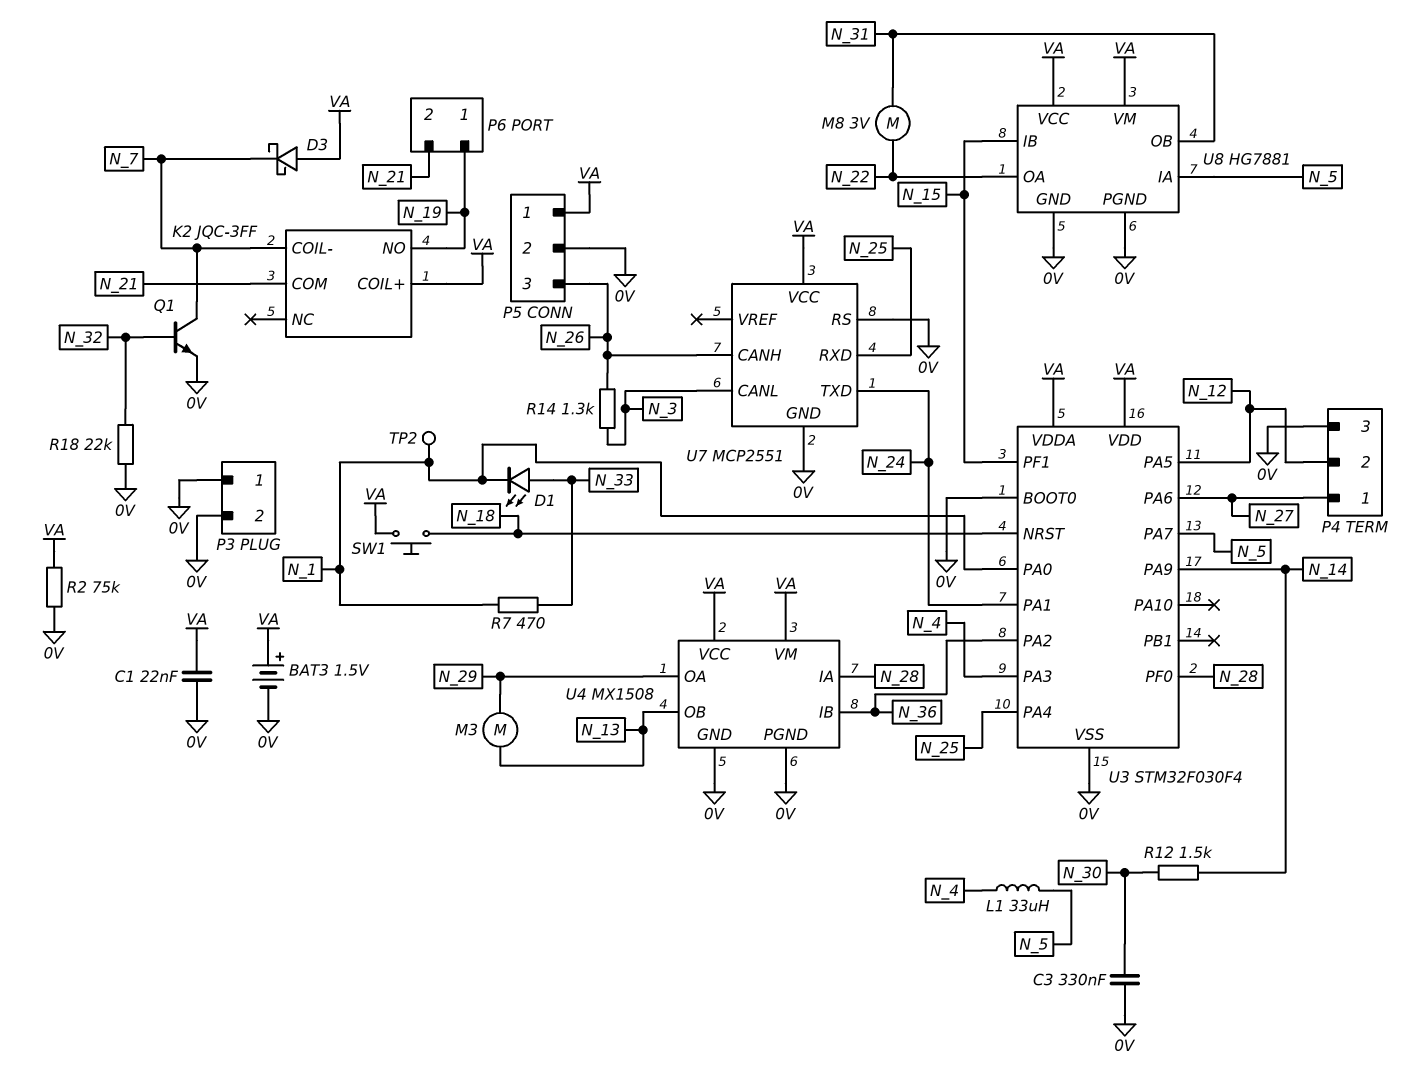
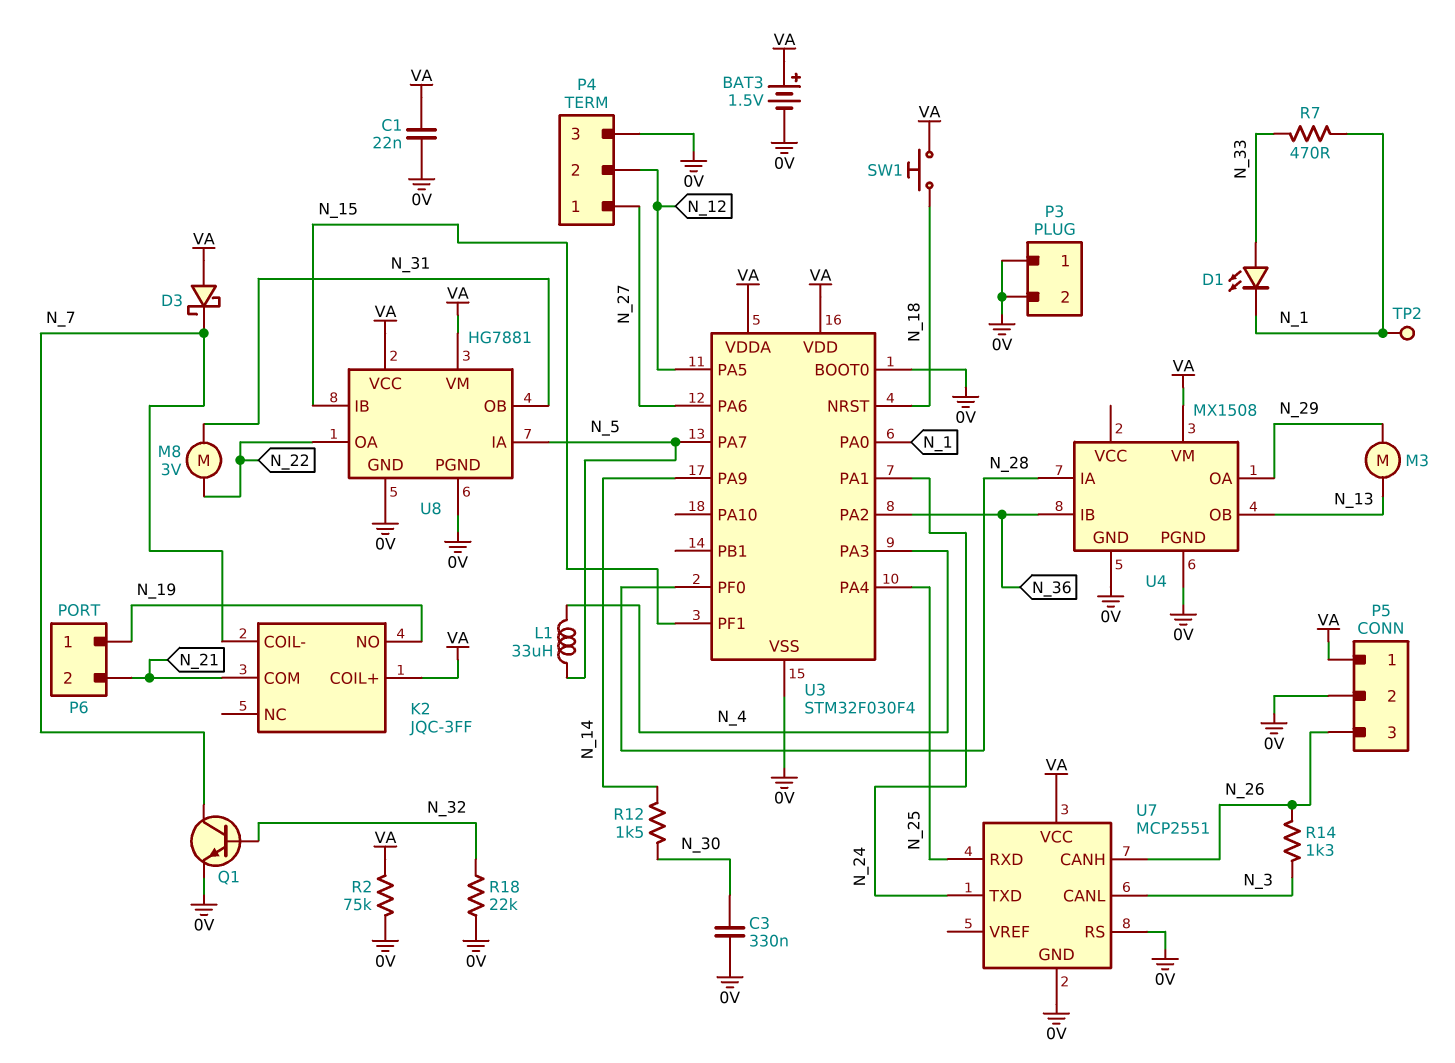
U4 pin VCC: VA -> none

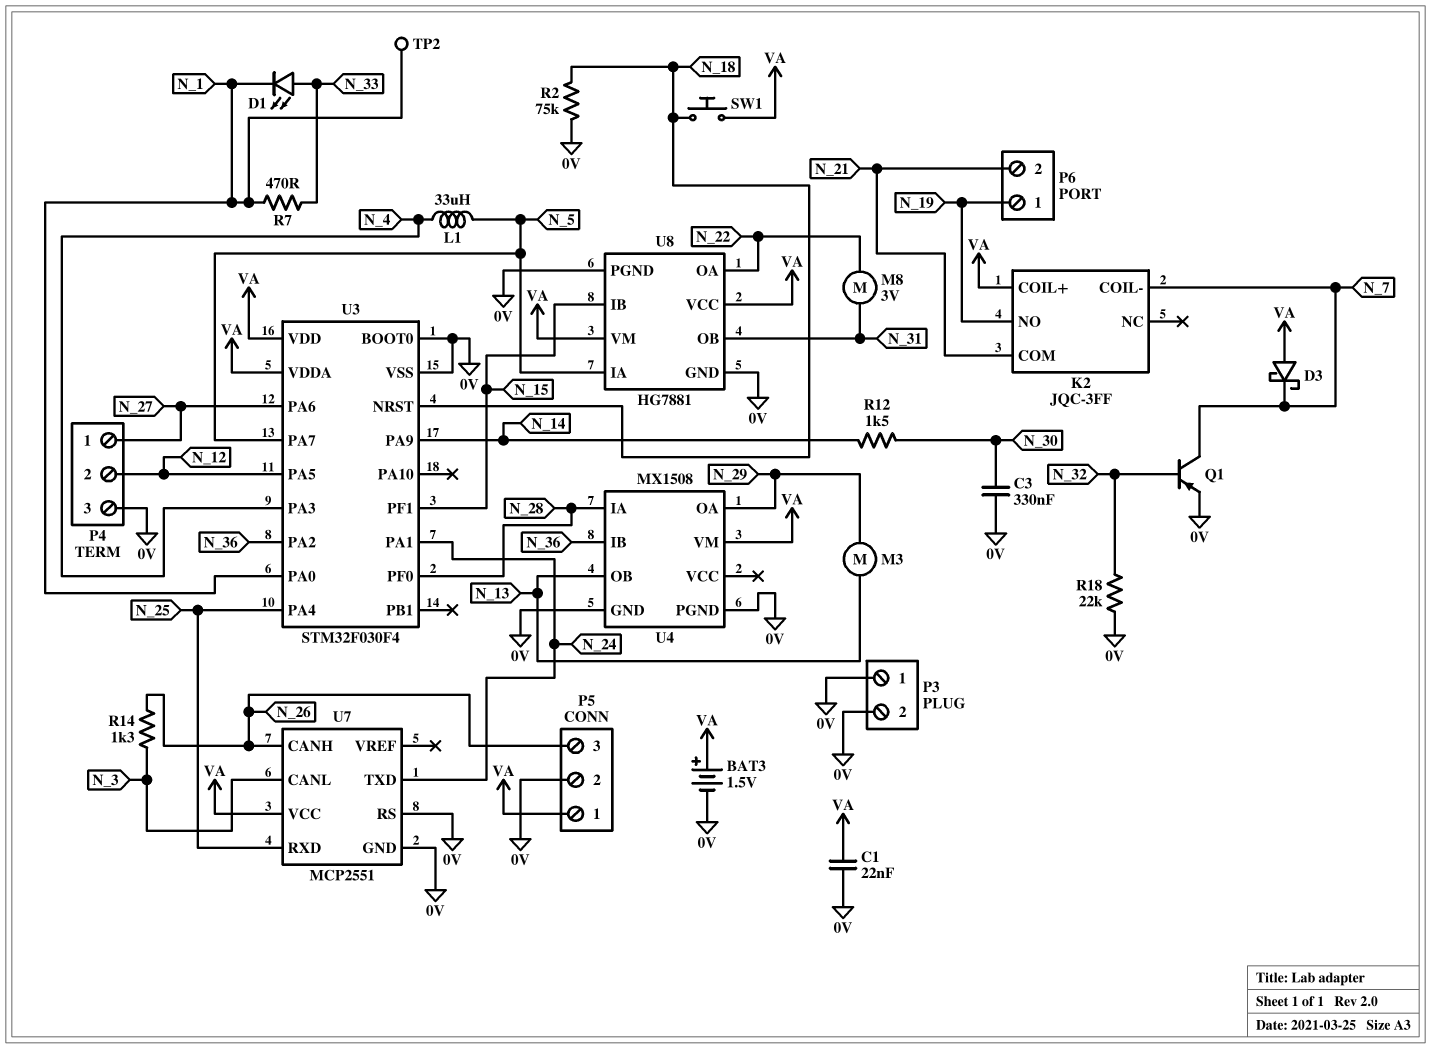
Q1: NPN (B N_32, C N_7, E 0V) -> PNP (B N_32, C N_7, E 0V)
R2: 75k (0V, VA) -> 75k (0V, N_18)

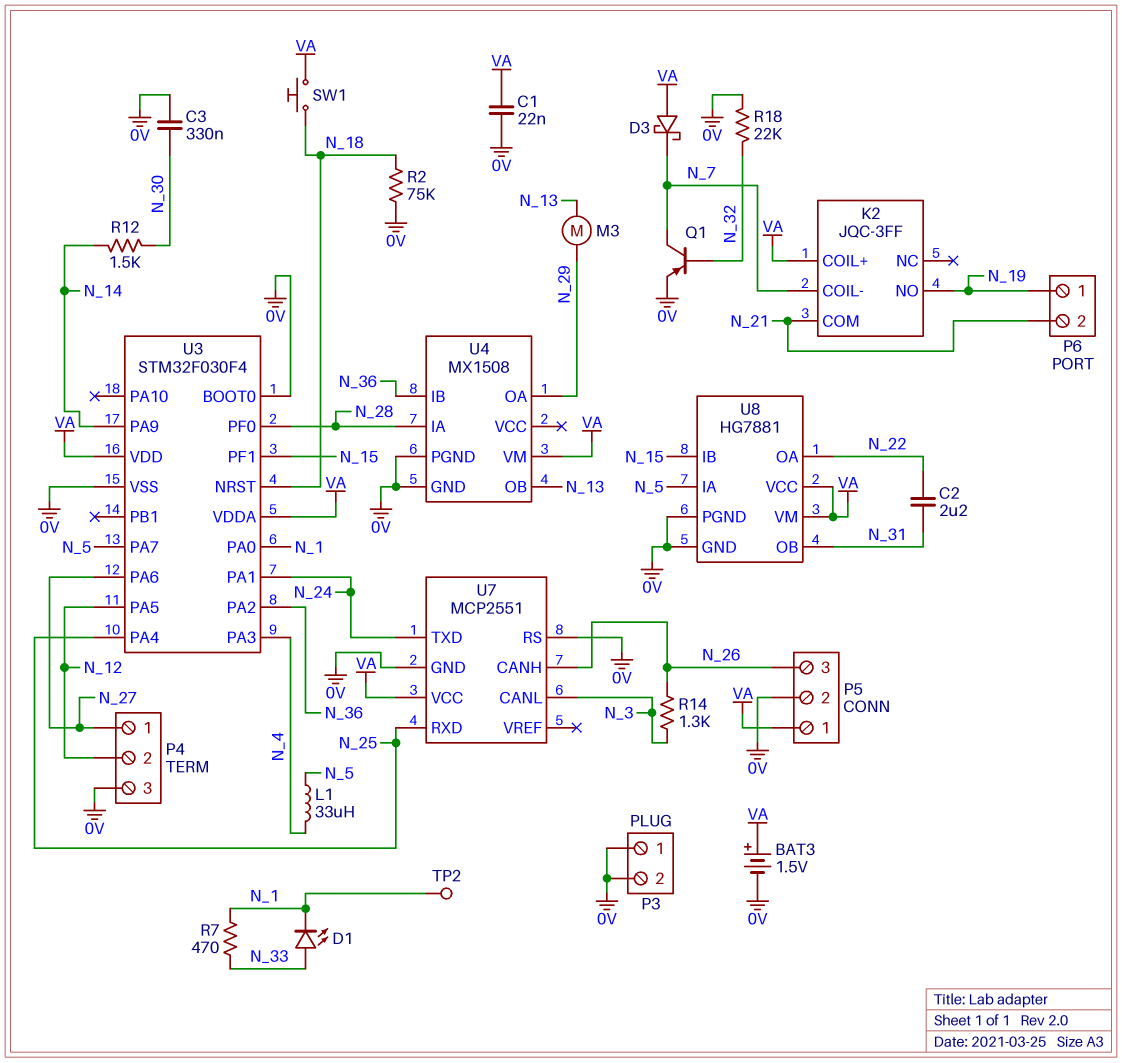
C2: none -> 2.2uF (N_22, N_31)
M8: motor 3V (N_22, N_31) -> none

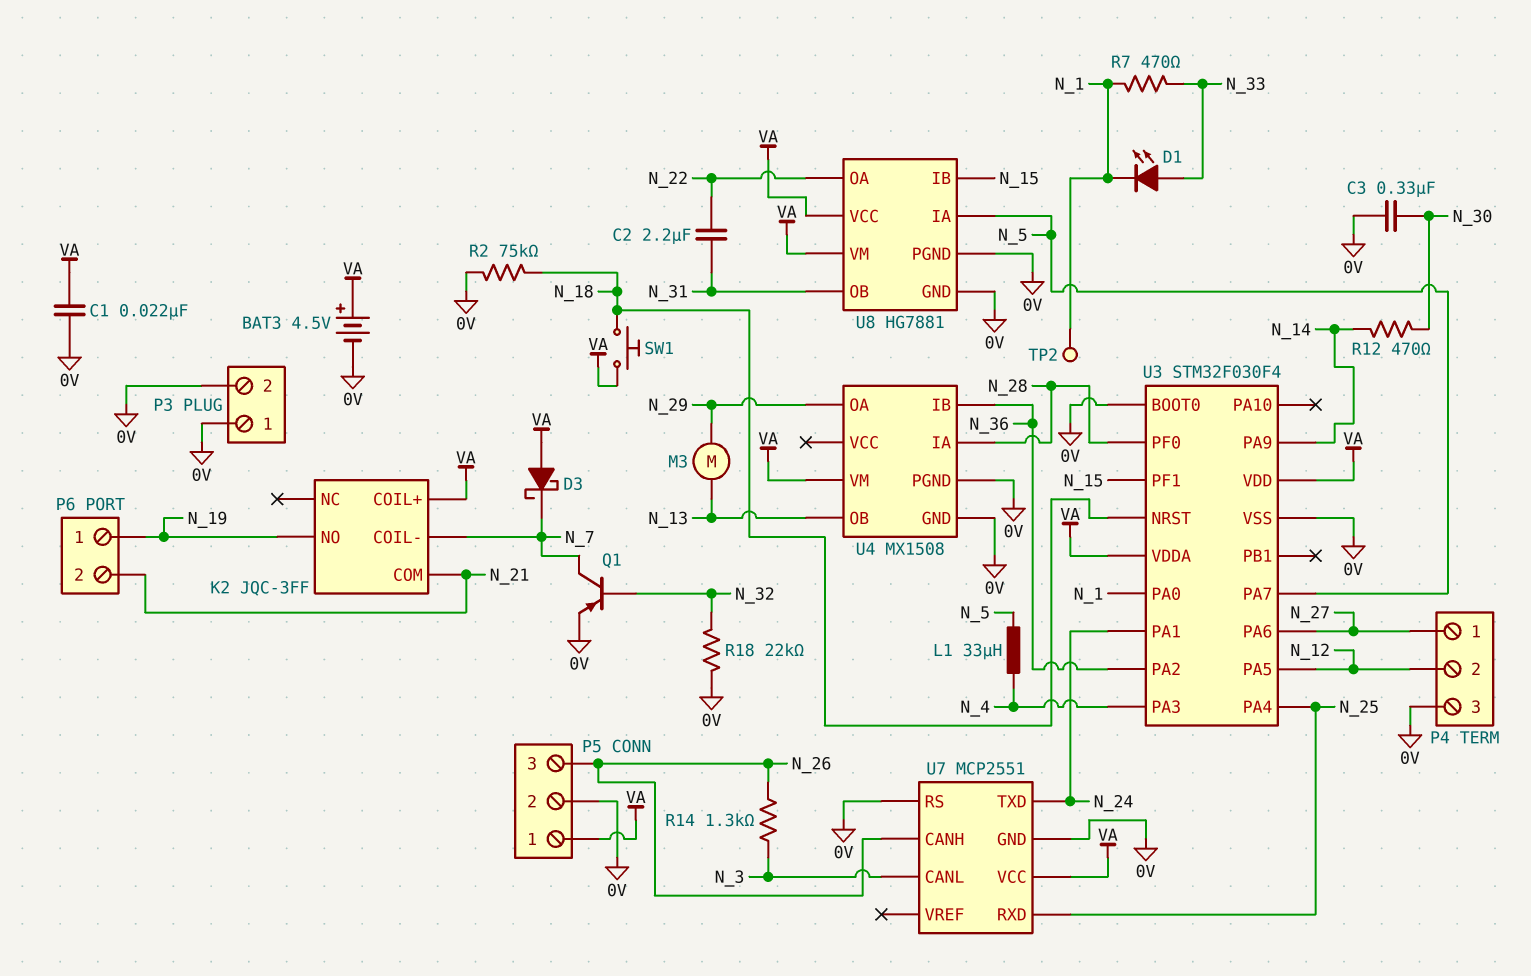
BAT3: 1.5V (plus VA, minus 0V) -> 4.5V (plus VA, minus 0V)
R12: 1.5k (N_14, N_30) -> 470 (N_14, N_30)

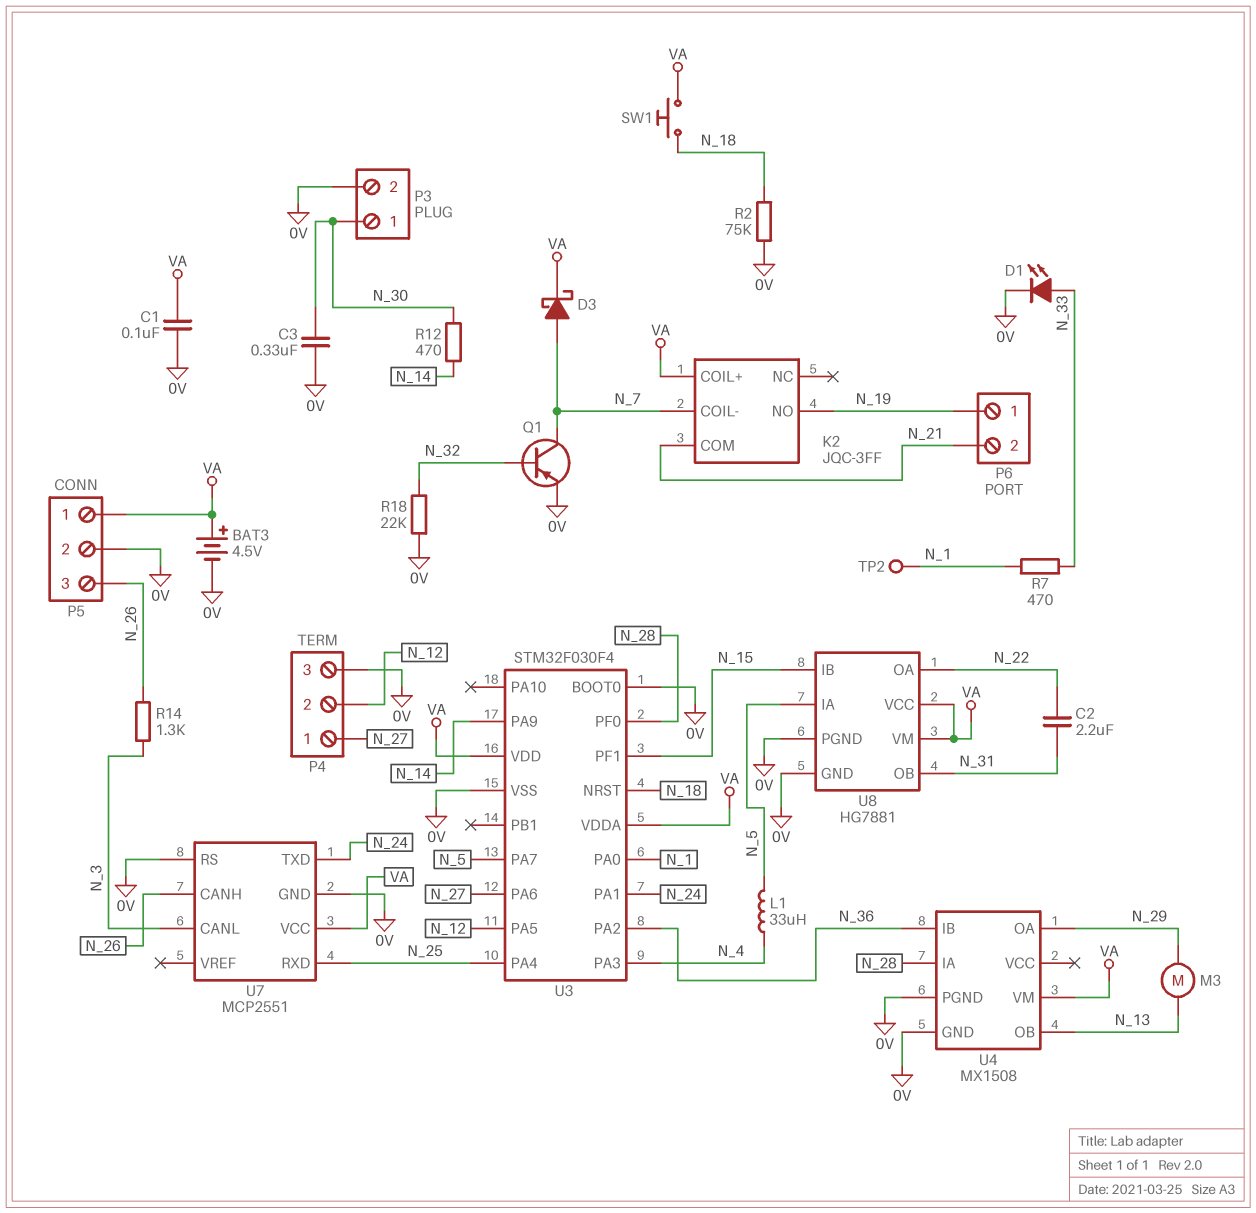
C1: 22nF (0V, VA) -> 100nF (0V, VA)
D1: LED (A N_33, K N_1) -> LED (A N_33, K 0V)
D3: schottky (A VA, K N_7) -> schottky (A N_7, K VA)
P3 pin 1: 0V -> N_30

